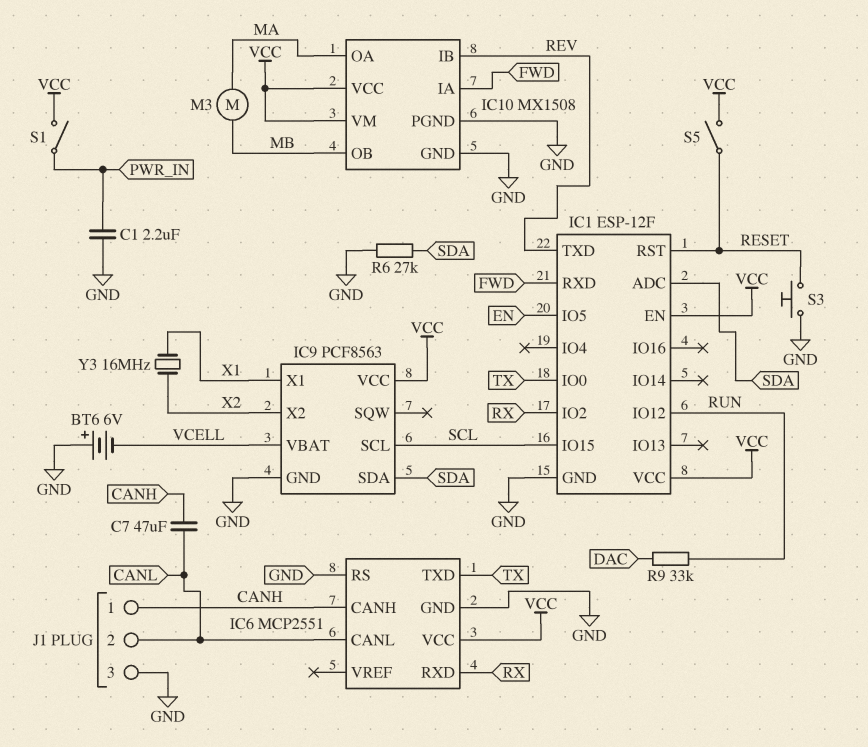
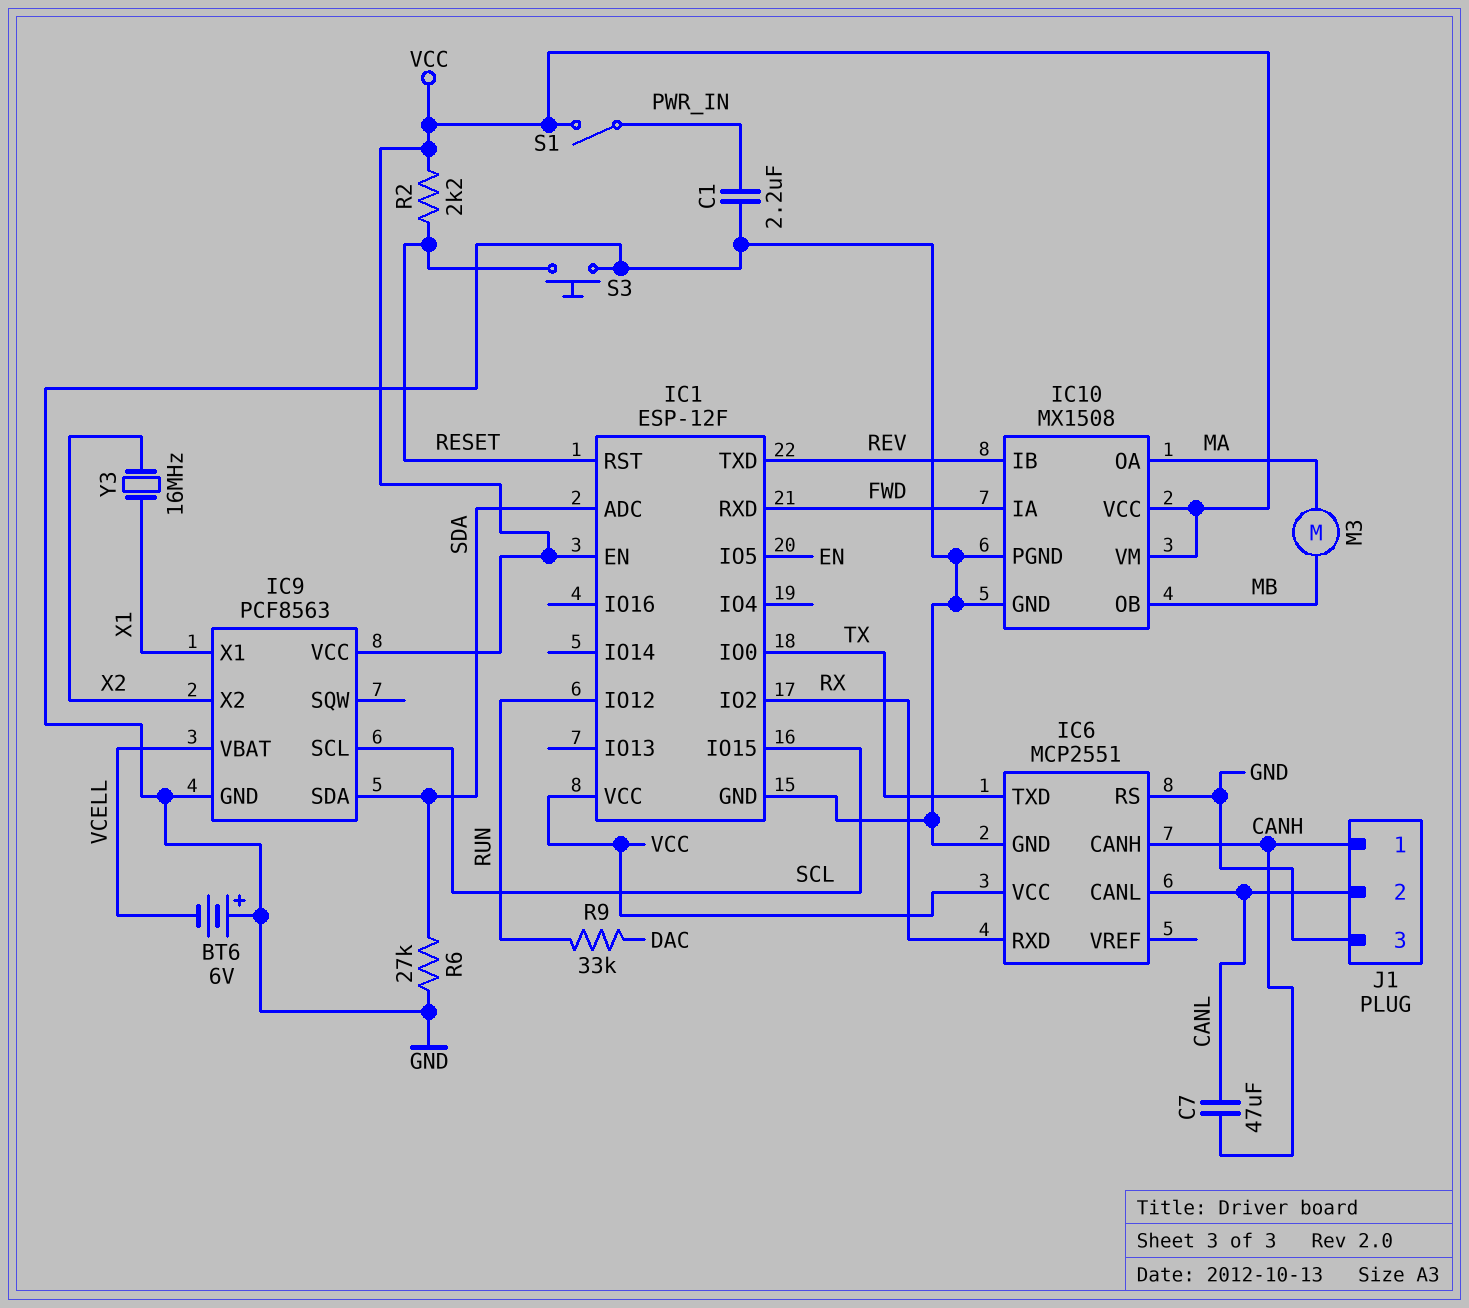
R2: none -> 2.2k (RESET, VCC)
S5: switch (RESET, VCC) -> none

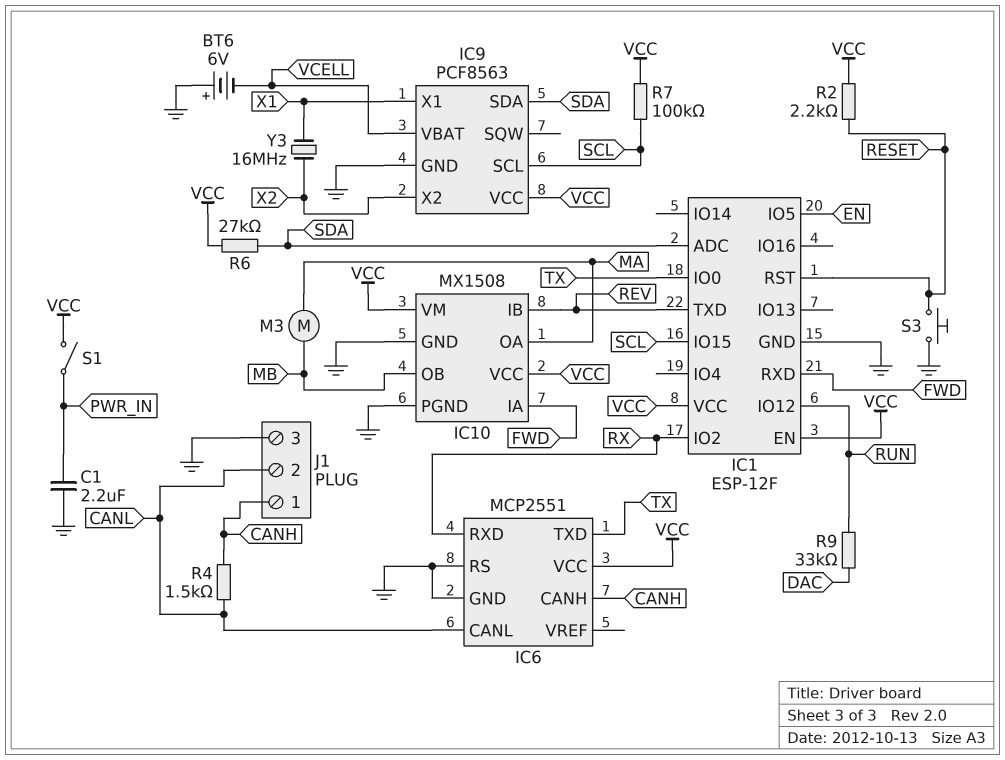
C7: 47uF (CANH, CANL) -> none
R4: none -> 1.5k (CANH, CANL)
R6: 27k (GND, SDA) -> 27k (SDA, VCC)
R7: none -> 100k (SCL, VCC)

